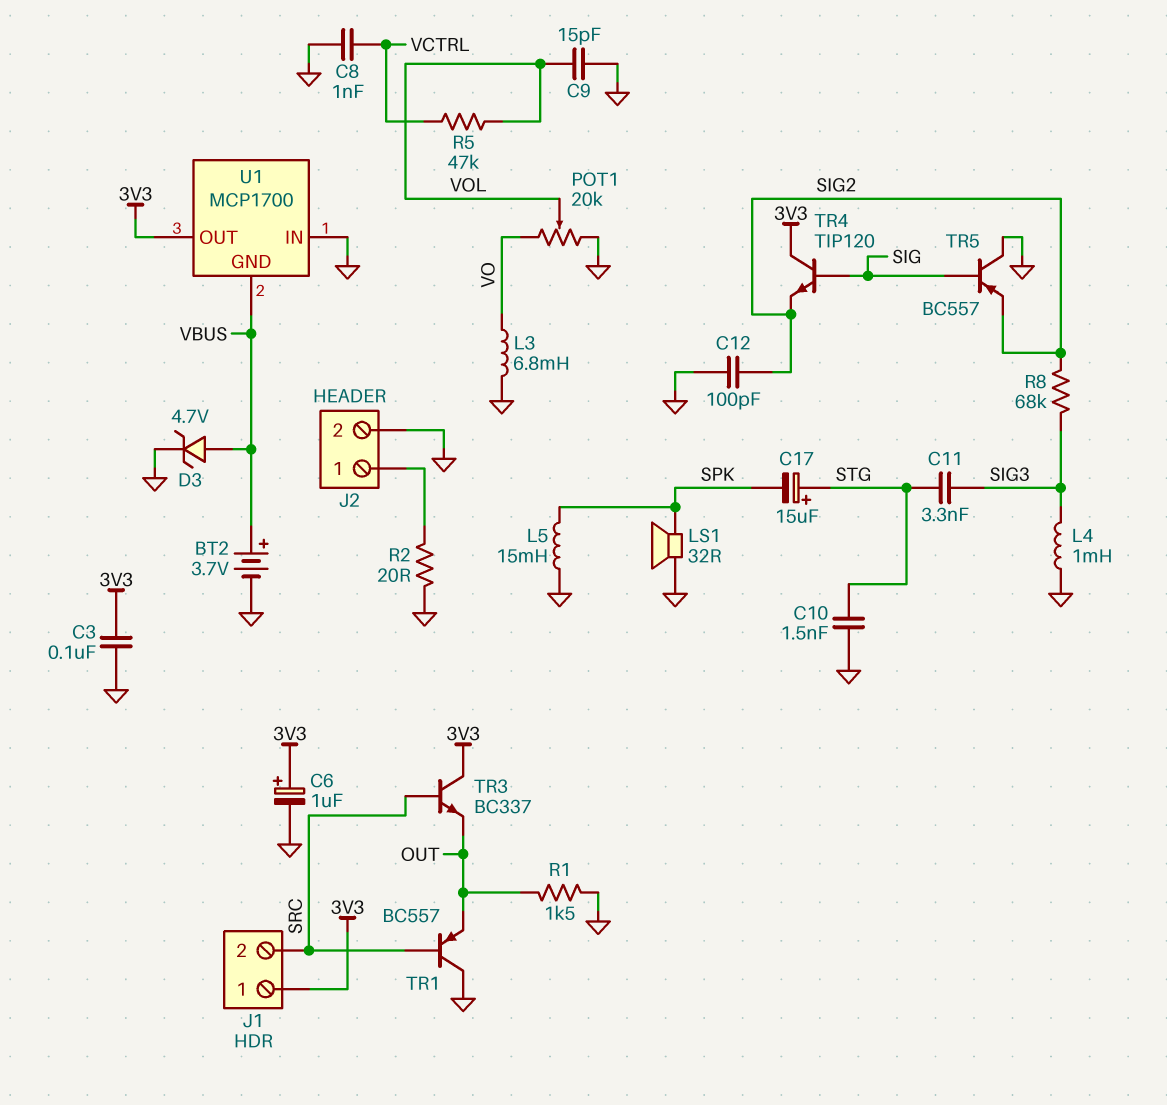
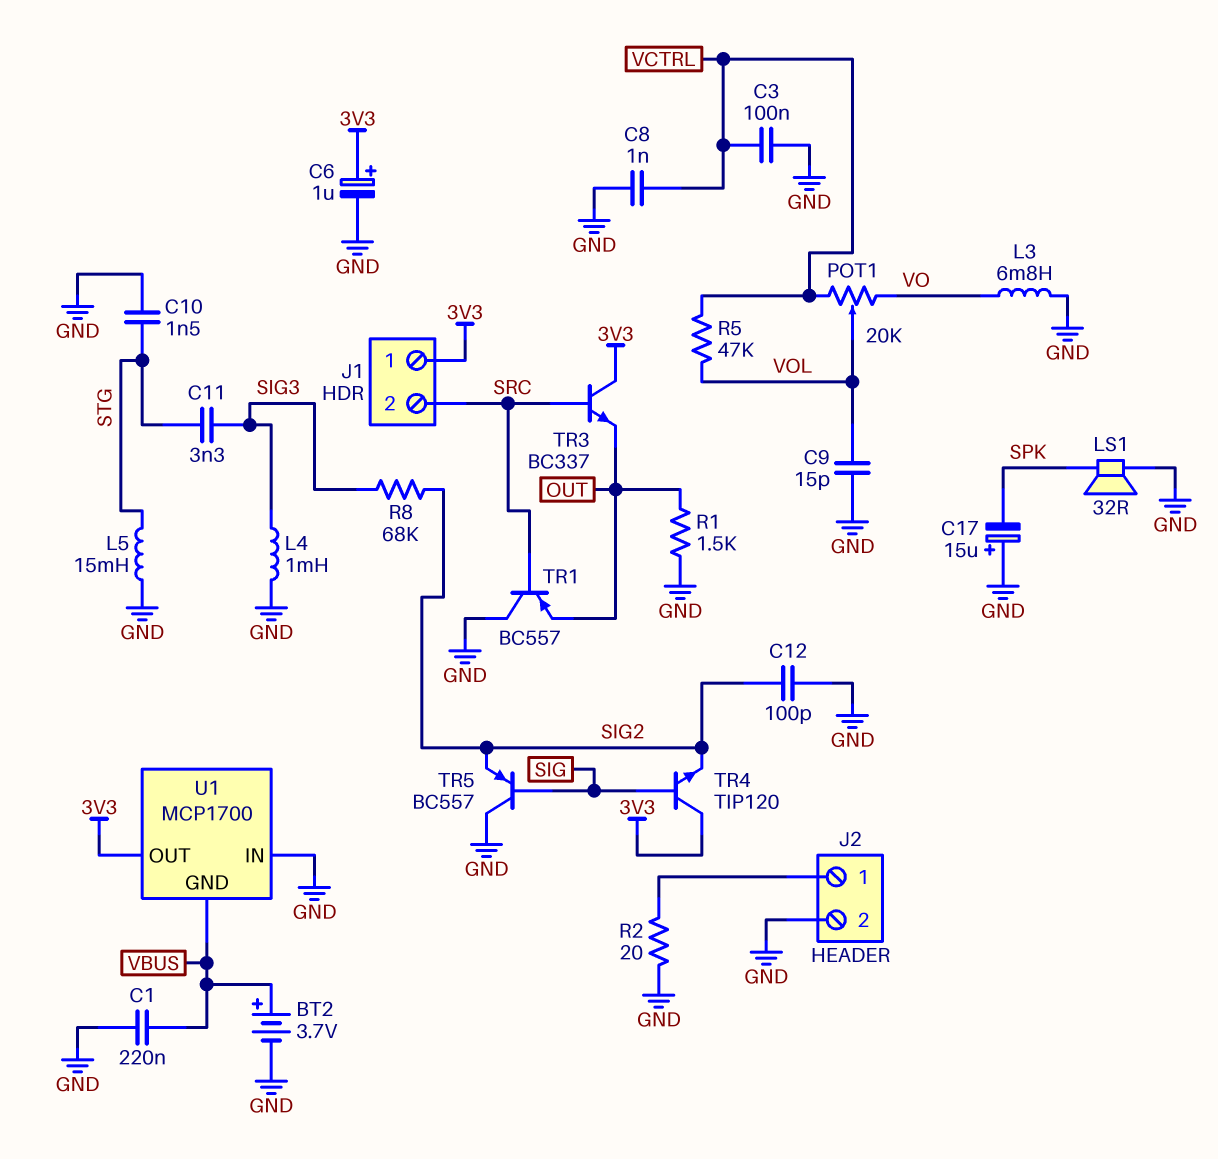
C1: none -> 220nF (GND, VBUS)
C3: 100nF (3V3, GND) -> 100nF (GND, VCTRL)
C17: 15uF (plus STG, minus SPK) -> 15uF (plus GND, minus SPK)
D3: zener 4.7V (A VBUS, K GND) -> none
L5: 15mH (GND, SPK) -> 15mH (GND, STG)
POT1: 20k (GND, VO, wiper VOL) -> 20k (VCTRL, VO, wiper VOL)

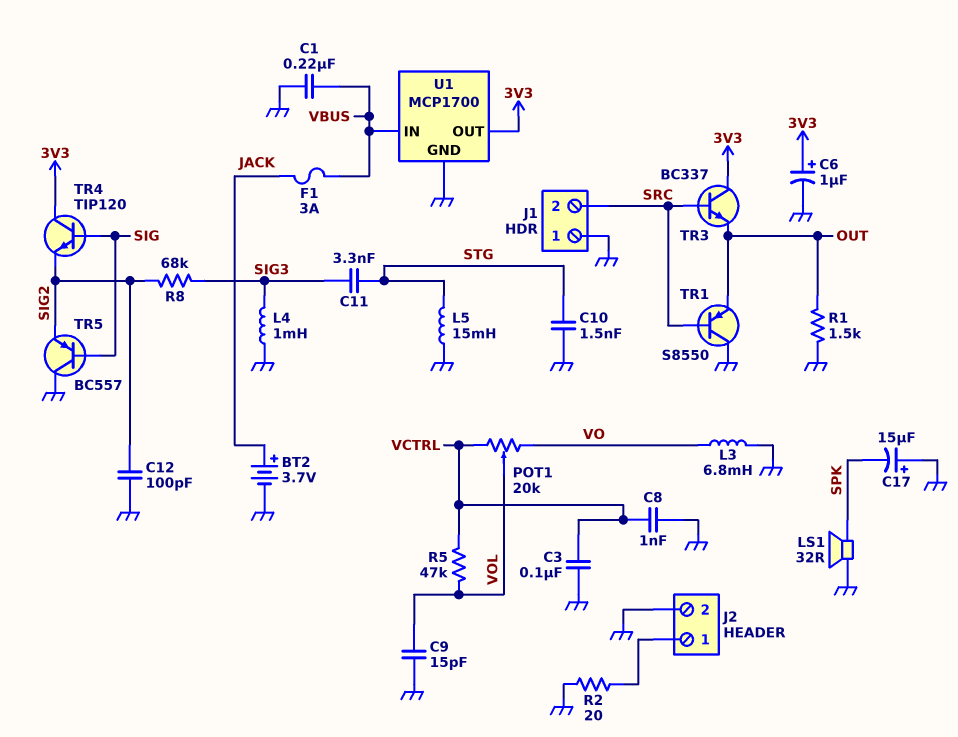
BT2: 3.7V (plus VBUS, minus GND) -> 3.7V (plus JACK, minus GND)
F1: none -> 3A (JACK, VBUS)
J1 pin 1: 3V3 -> GND
TR1: PNP BC557 (B SRC, C GND, E OUT) -> PNP S8550 (B SRC, C GND, E OUT)
U1 pin GND: VBUS -> GND
U1 pin IN: GND -> VBUS

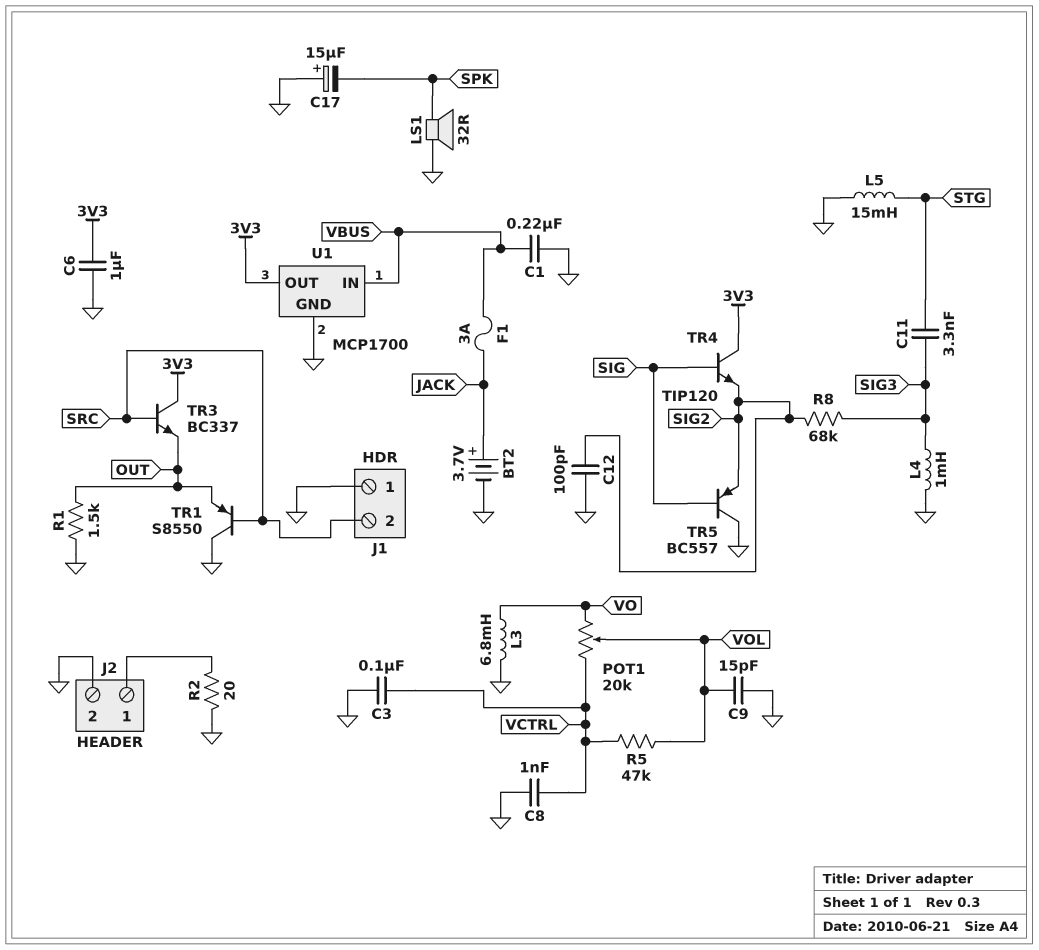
C6: 1uF (plus 3V3, minus GND) -> 1uF (3V3, GND)
C10: 1.5nF (GND, STG) -> none

